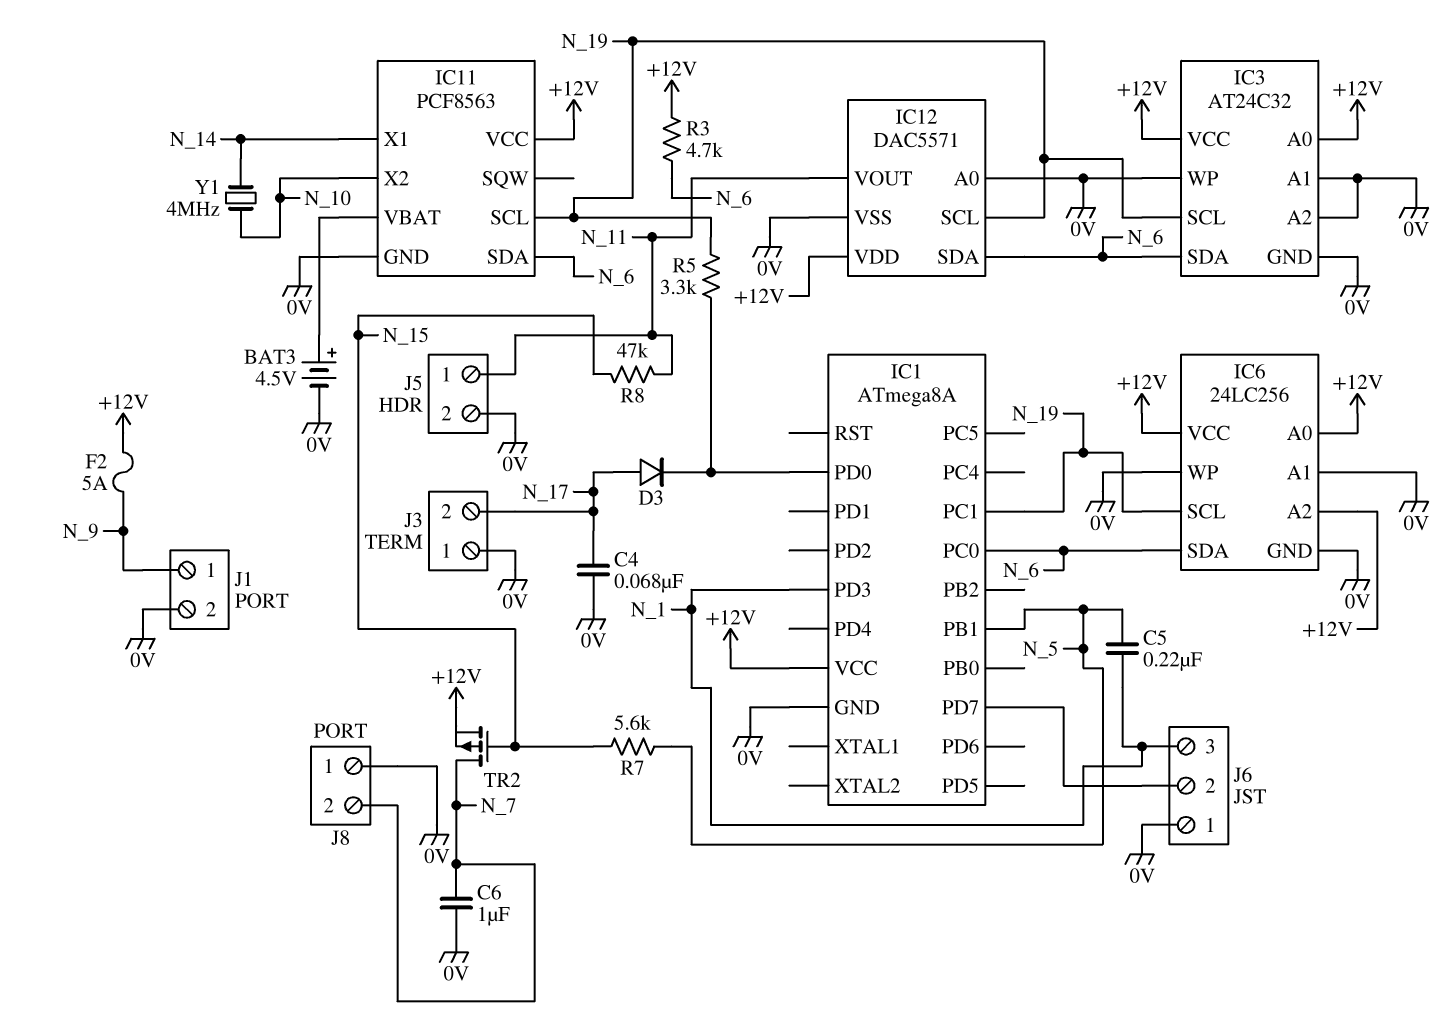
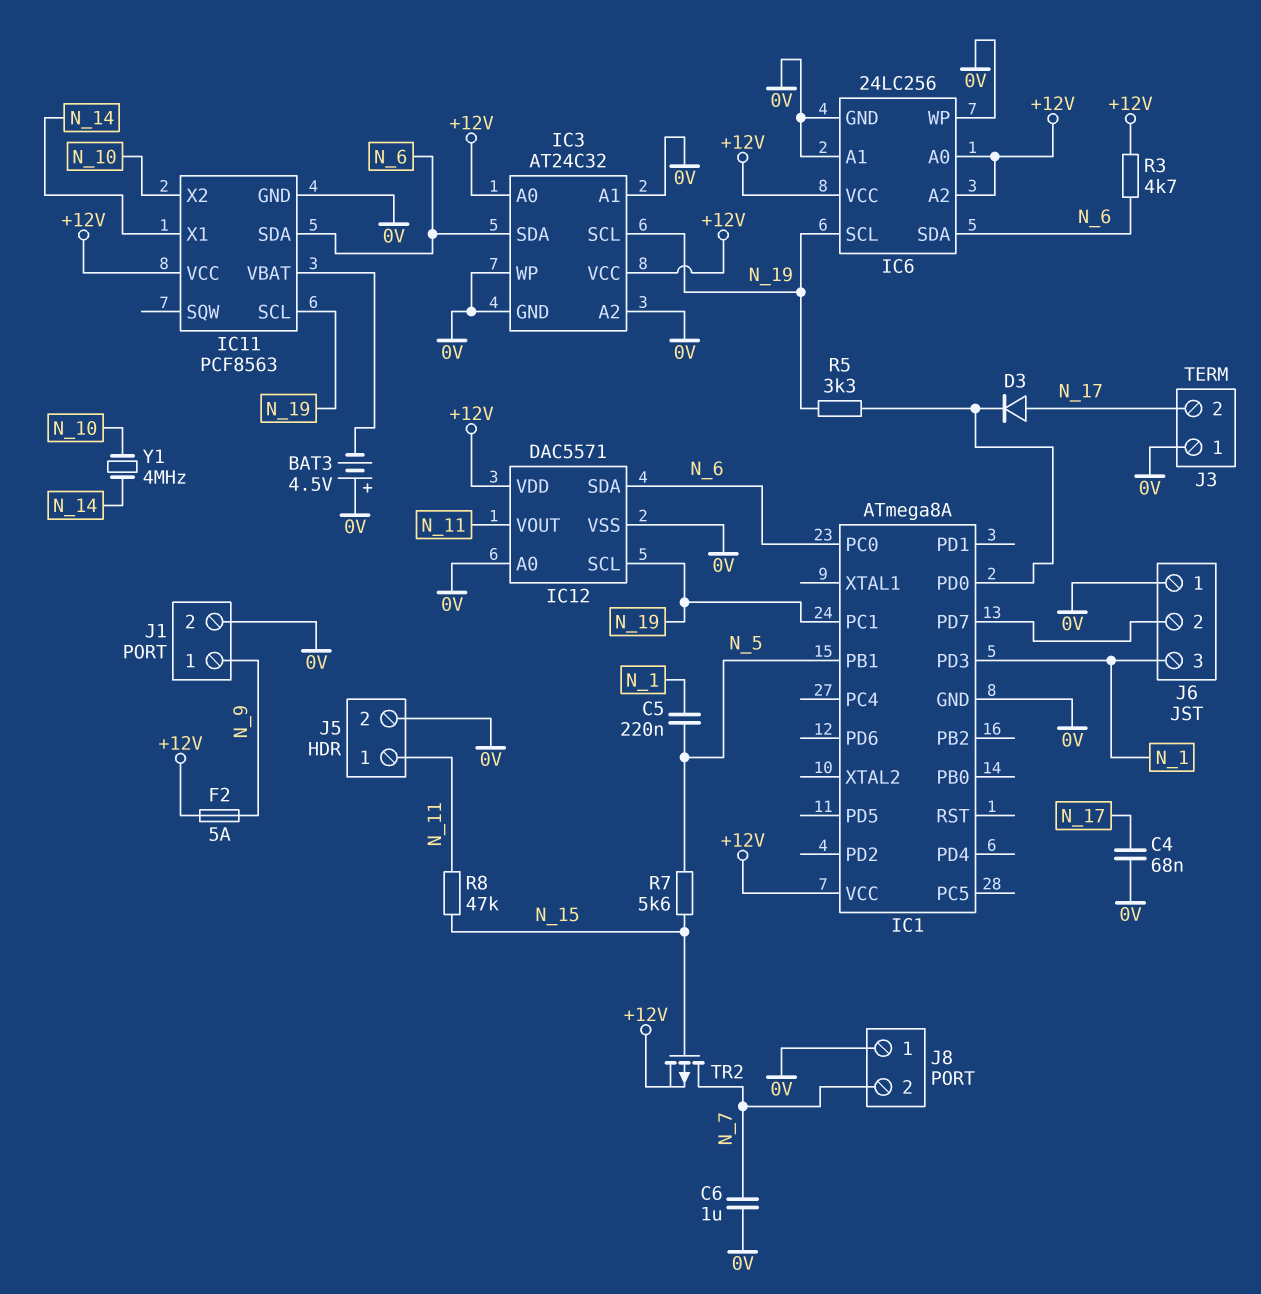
BAT3: 4.5V (plus IC11/VBAT, minus 0V) -> 4.5V (plus 0V, minus IC11/VBAT)

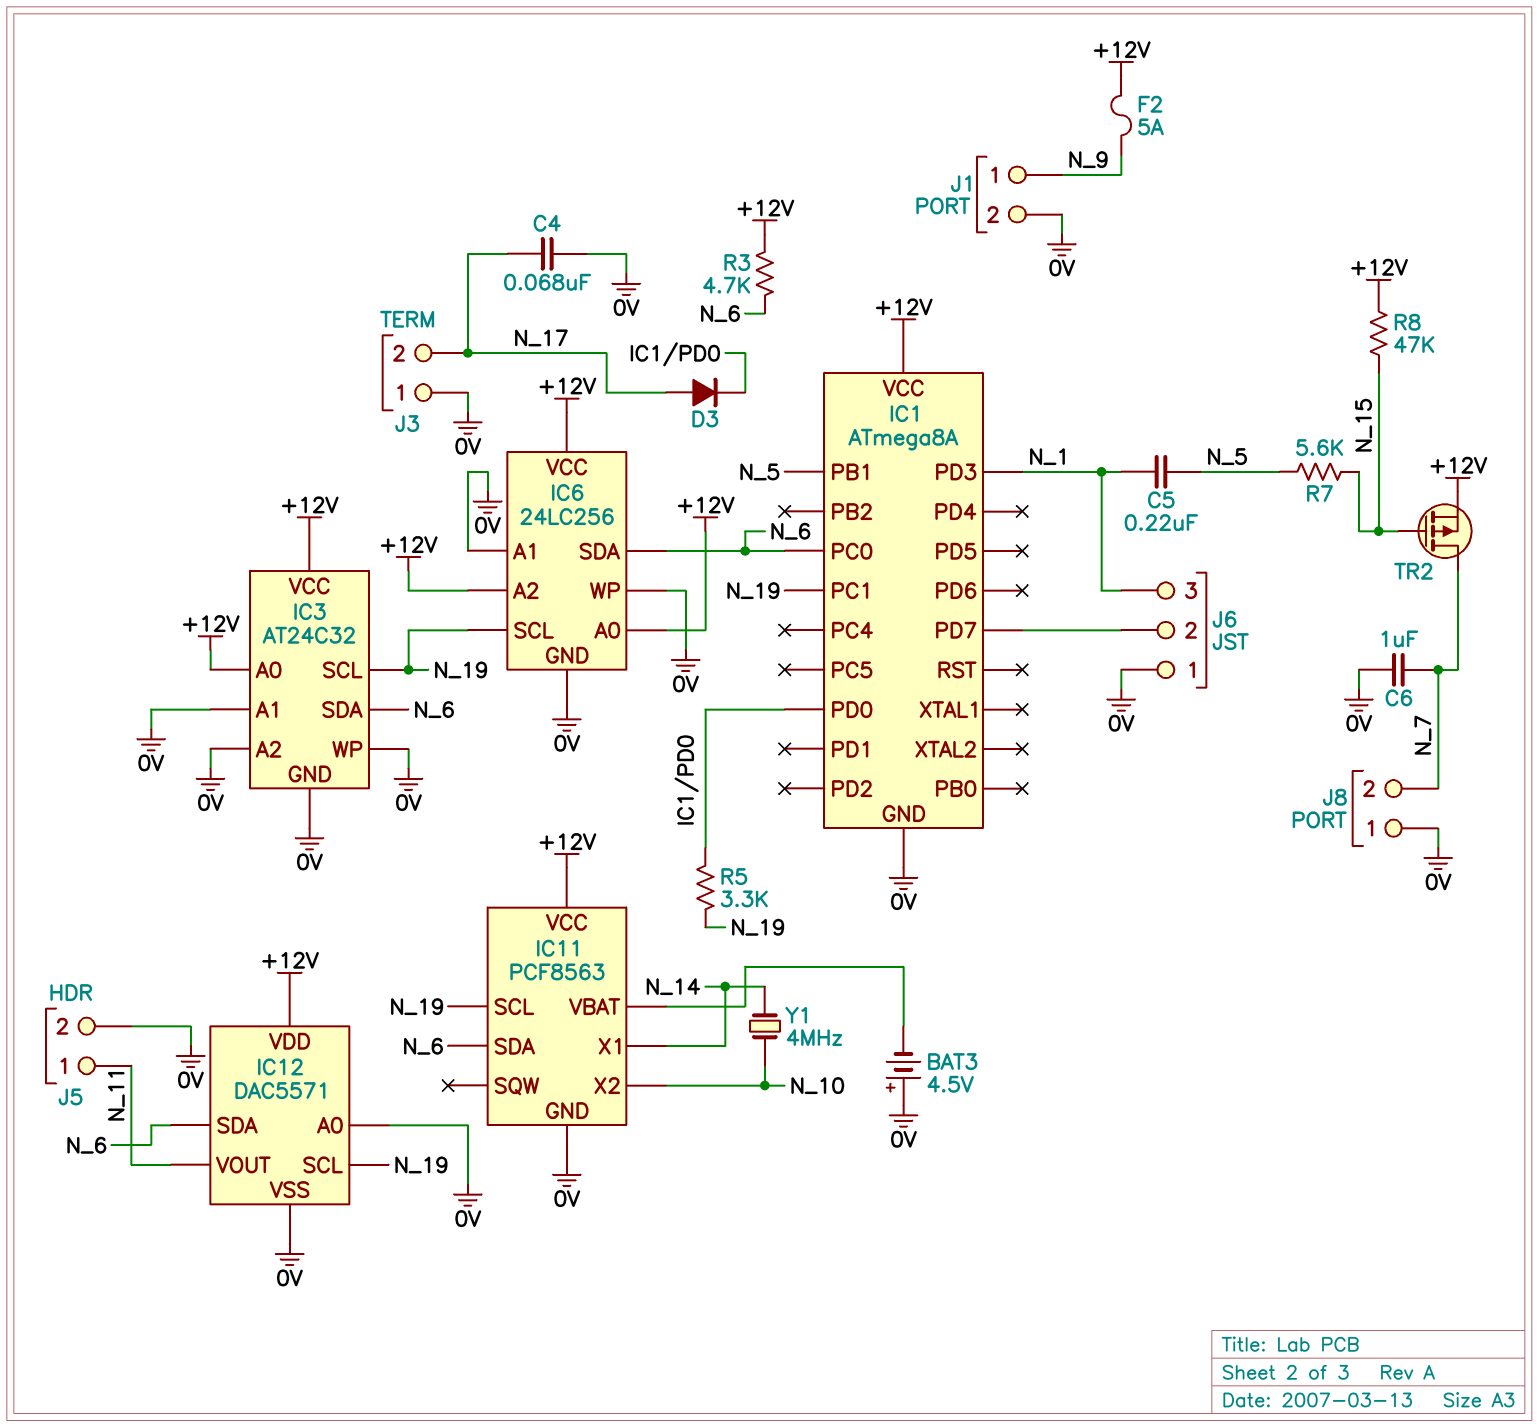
R8: 47k (N_11, N_15) -> 47k (+12V, N_15)

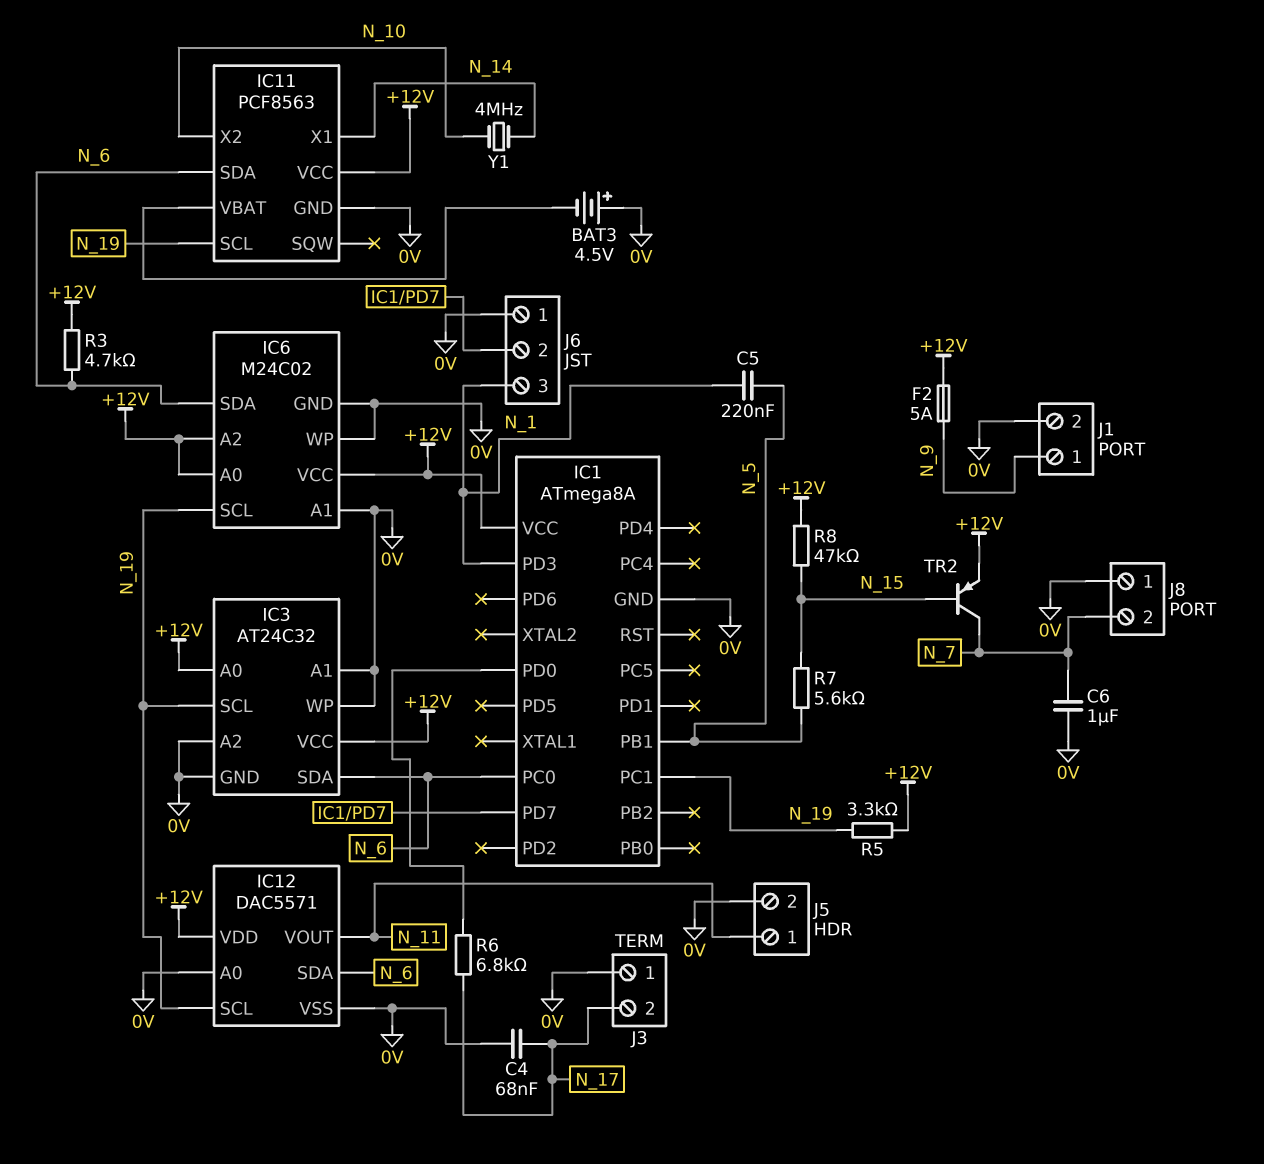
D3: diode (A N_17, K IC1/PD0) -> none
IC6: 24LC256 -> M24C02
R5: 3.3k (IC1/PD0, N_19) -> 3.3k (+12V, N_19)
R6: none -> 6.8k (IC1/PD0, N_17)
TR2: PMOS (G N_15, D N_7, S +12V) -> PNP (B N_15, C N_7, E +12V)

